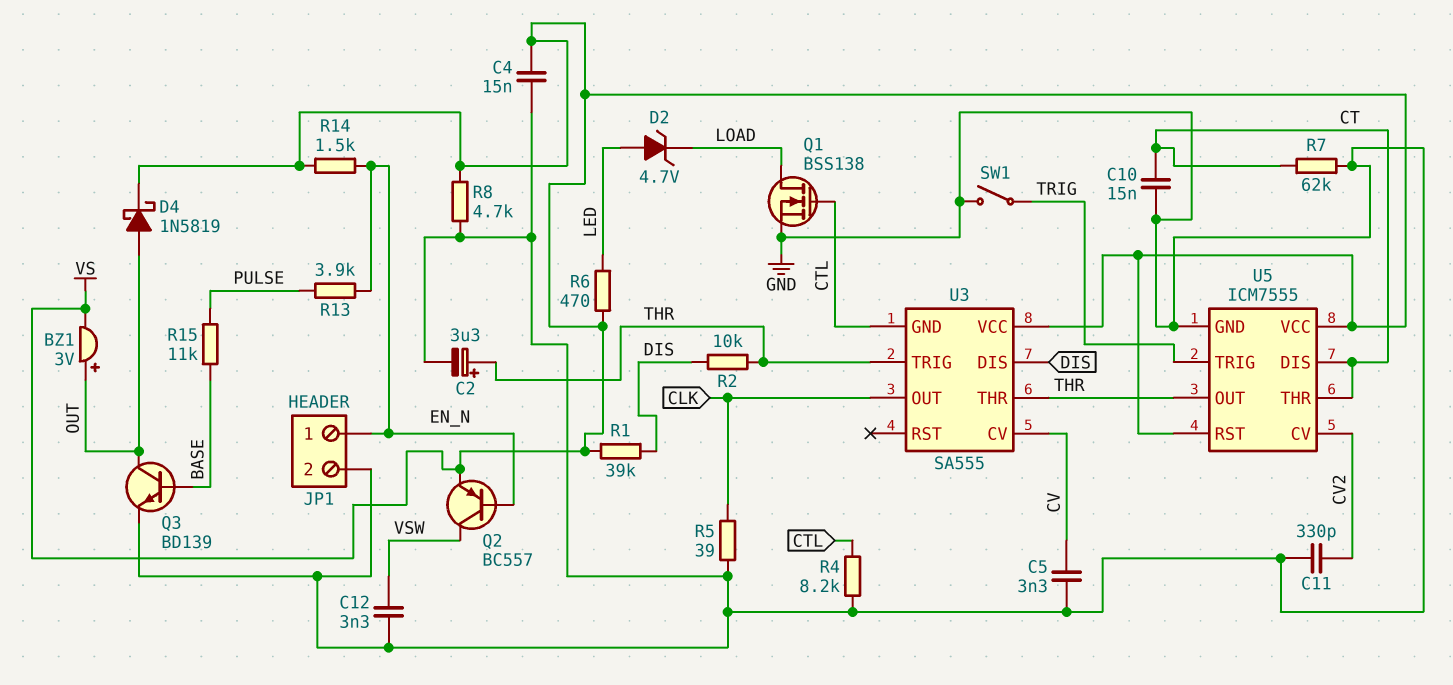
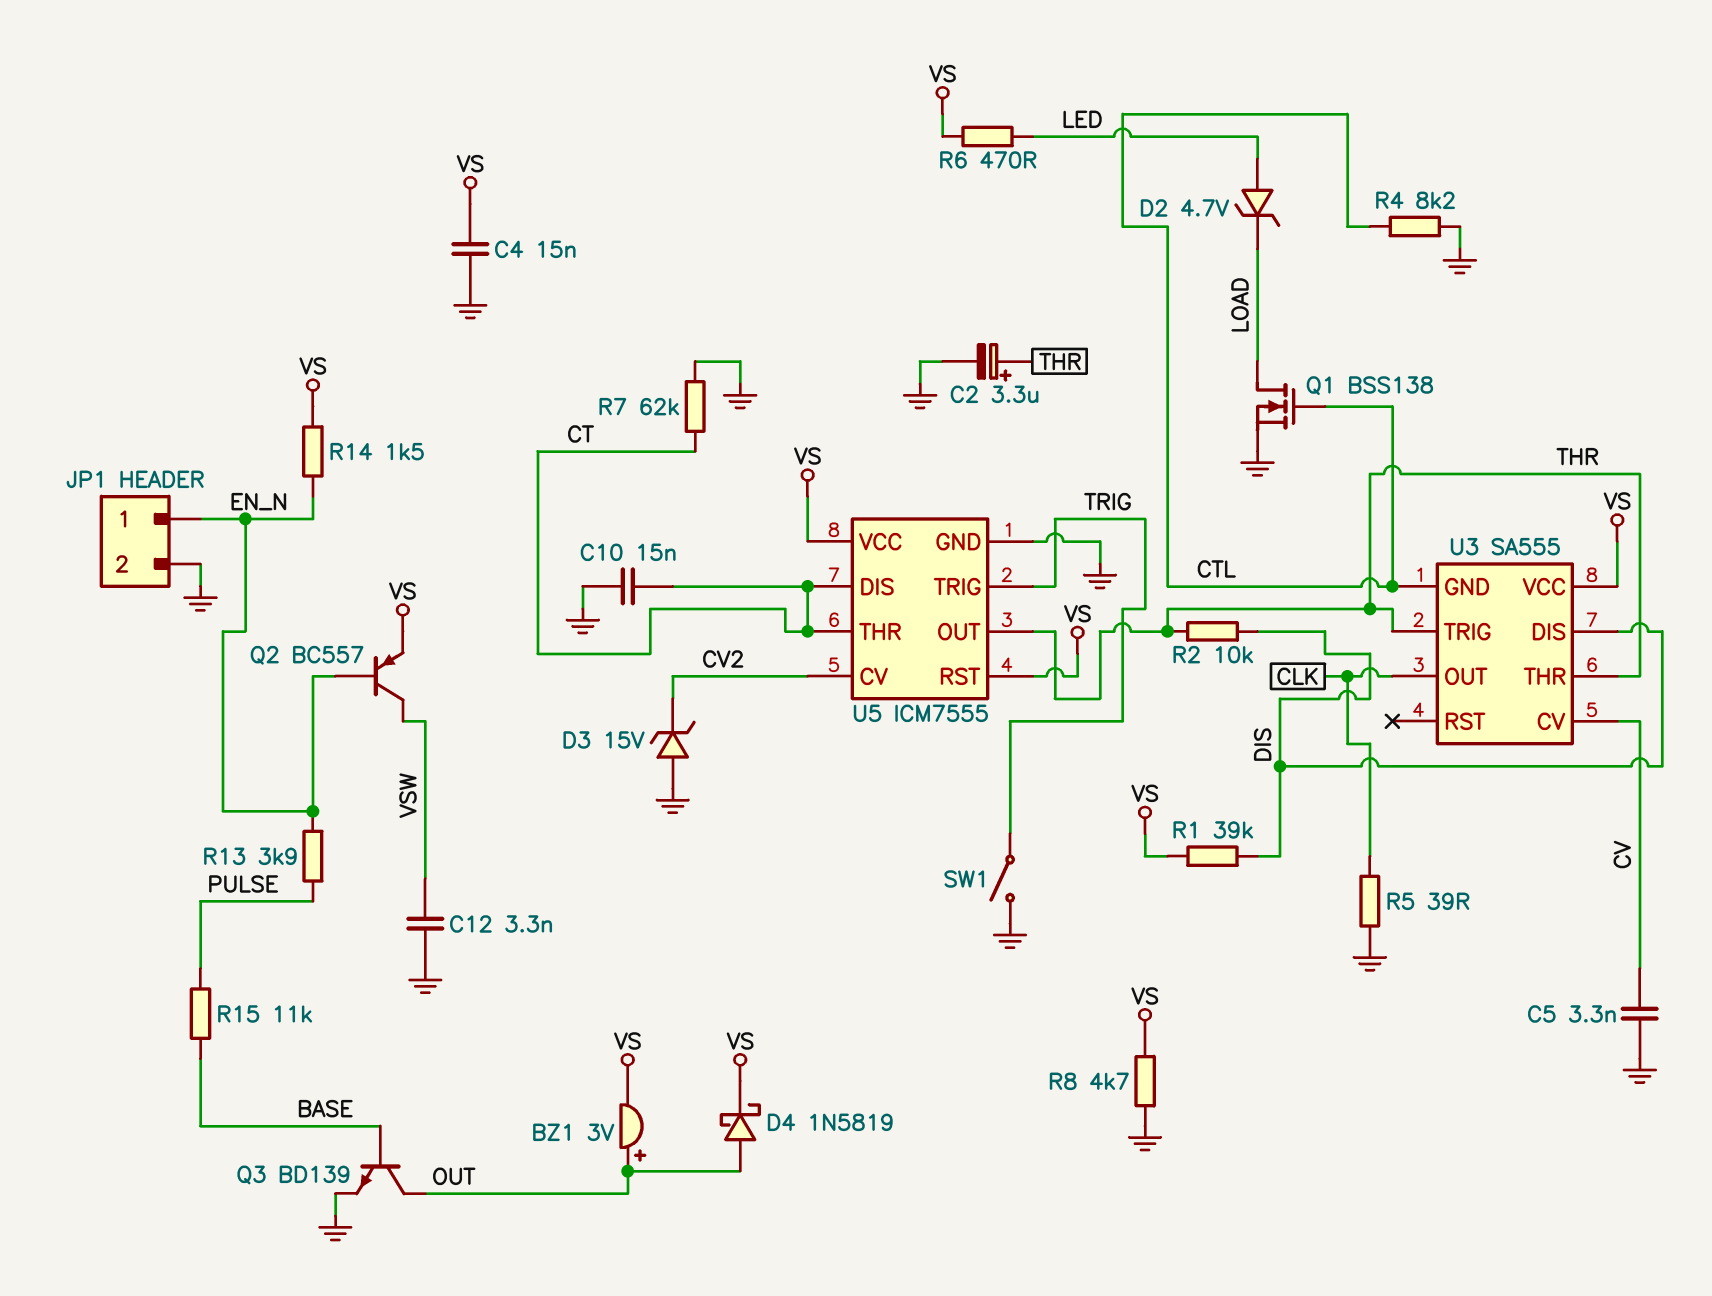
C11: 330pF (CV2, GND) -> none
D3: none -> zener 15V (A GND, K CV2)

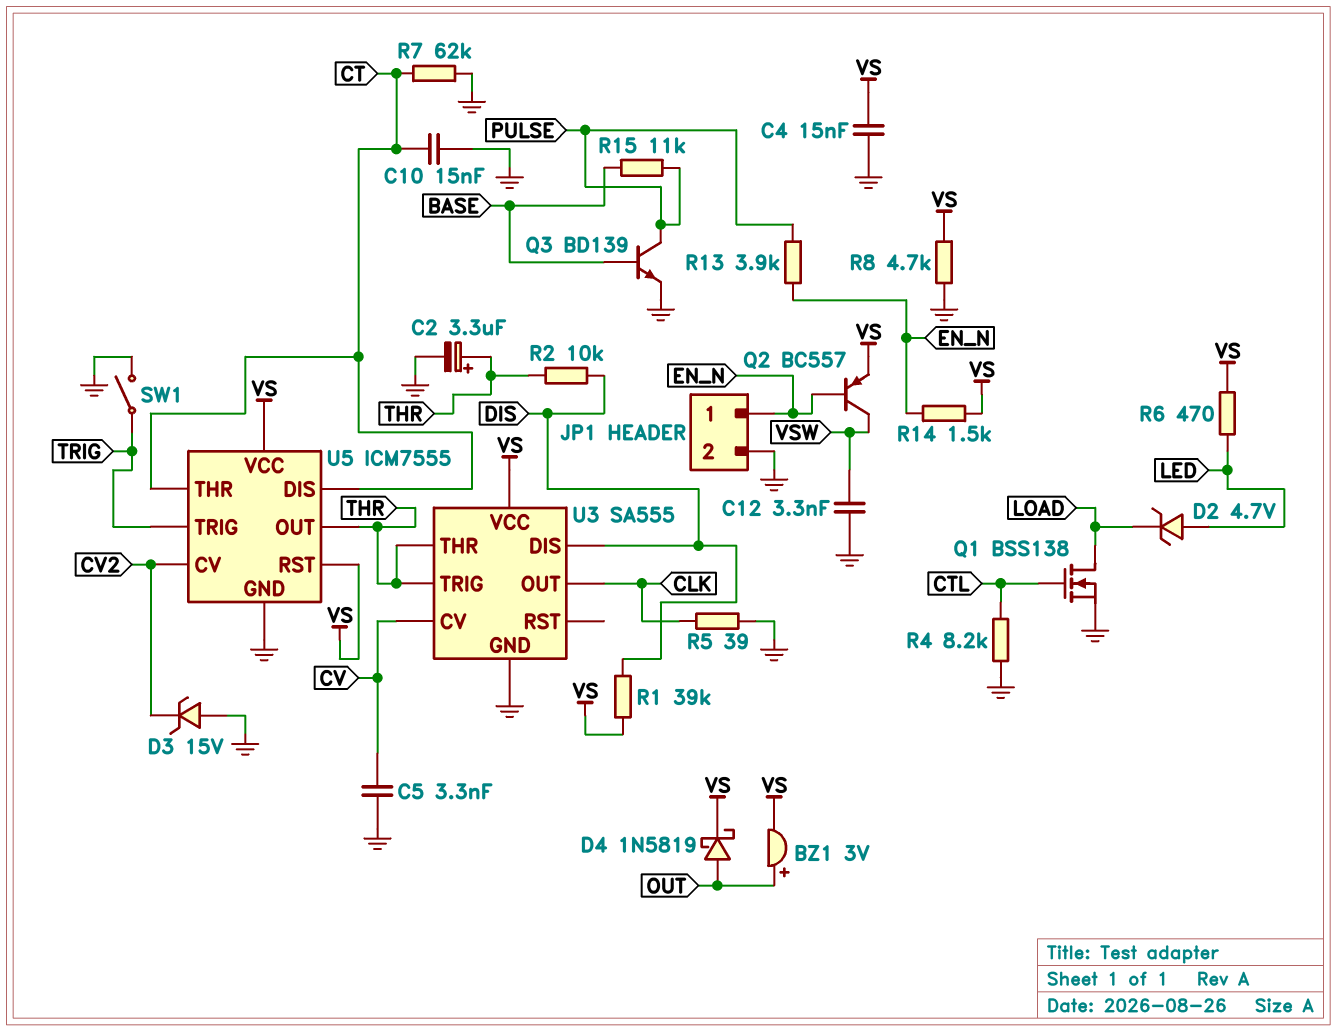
Q3: NPN BD139 (B BASE, C OUT, E GND) -> NPN BD139 (B BASE, C PULSE, E GND)
U3 pin GND: CTL -> GND

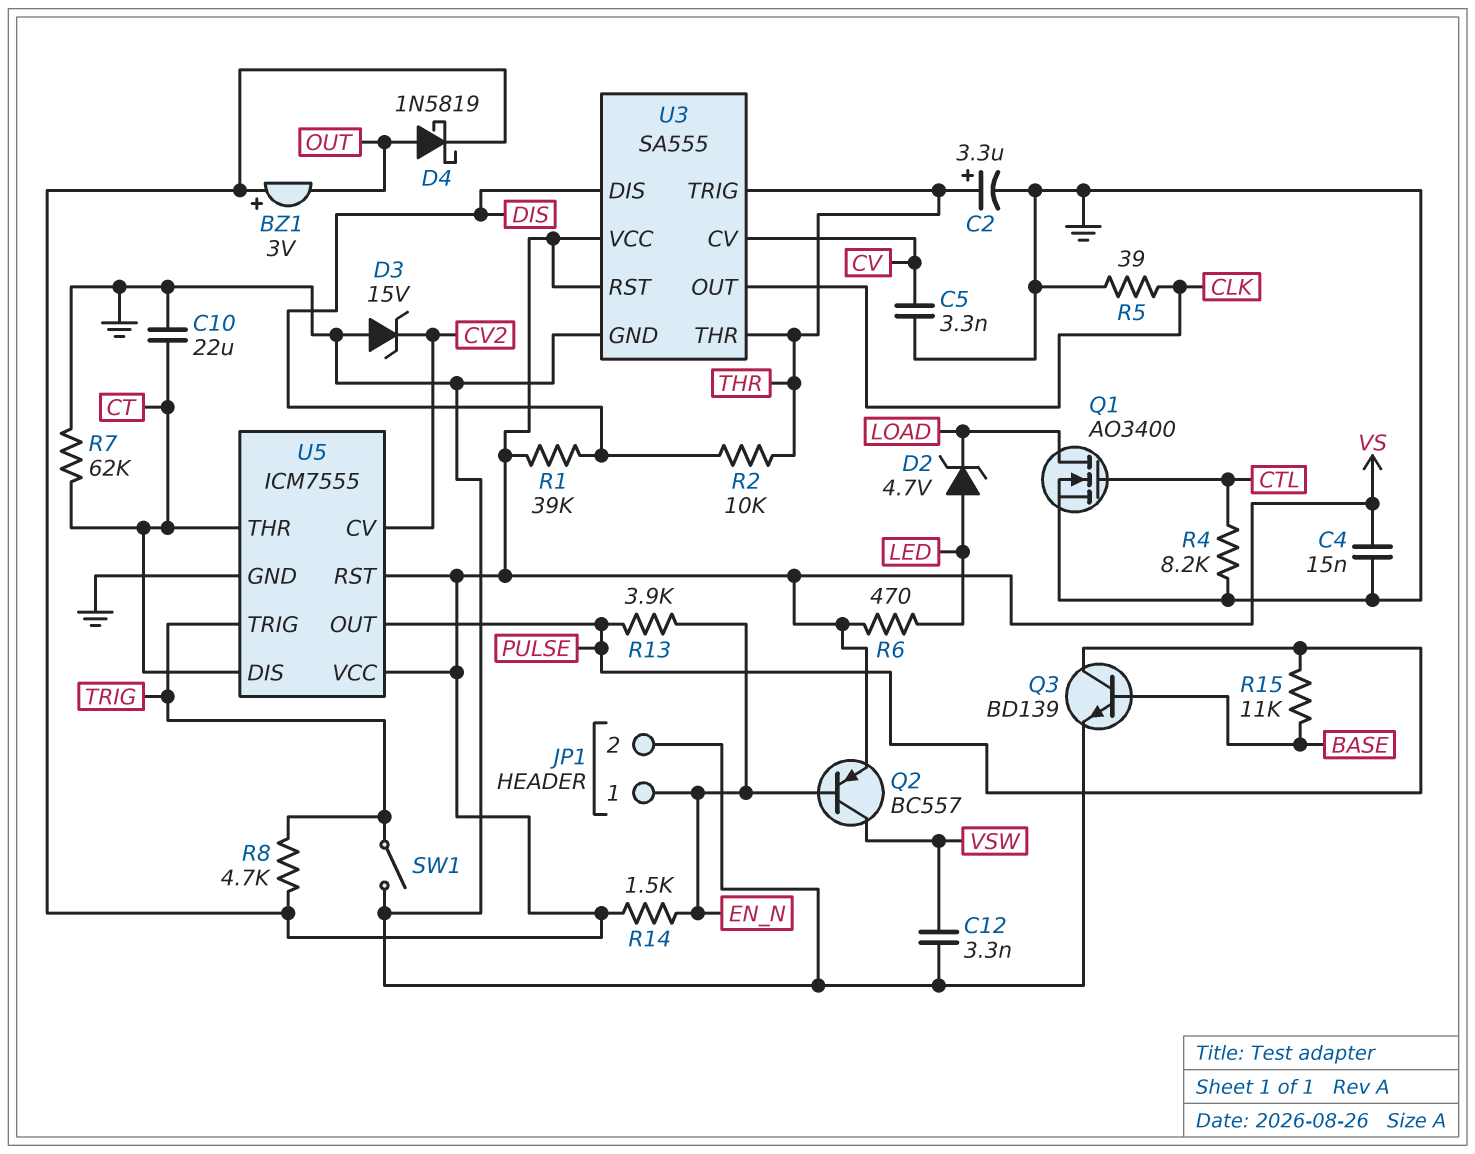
BZ1: buzzer 3V (plus OUT, minus VS) -> buzzer 3V (plus VS, minus OUT)
C10: 15nF (CT, GND) -> 22uF (CT, GND)
Q1: NMOS BSS138 (G CTL, D LOAD, S GND) -> NMOS AO3400 (G CTL, D LOAD, S GND)
R8: 4.7k (GND, VS) -> 4.7k (TRIG, VS)
U3 pin RST: none -> VS
U5 pin OUT: THR -> PULSE

